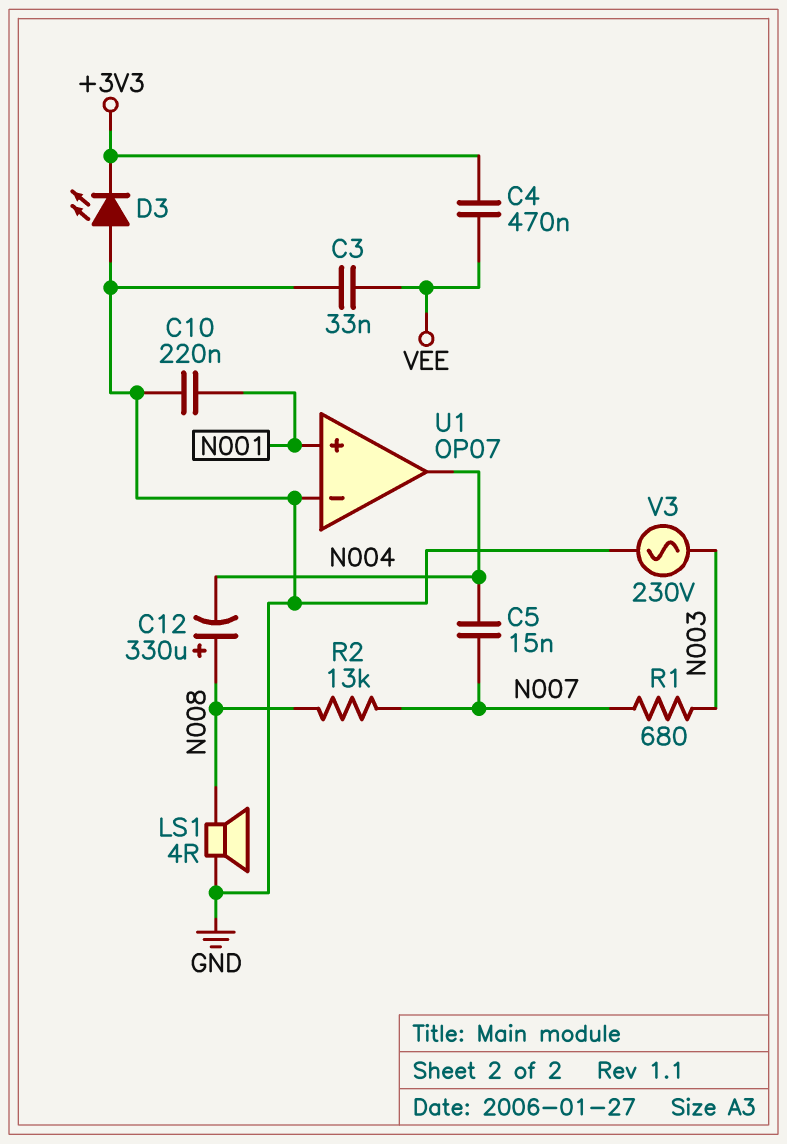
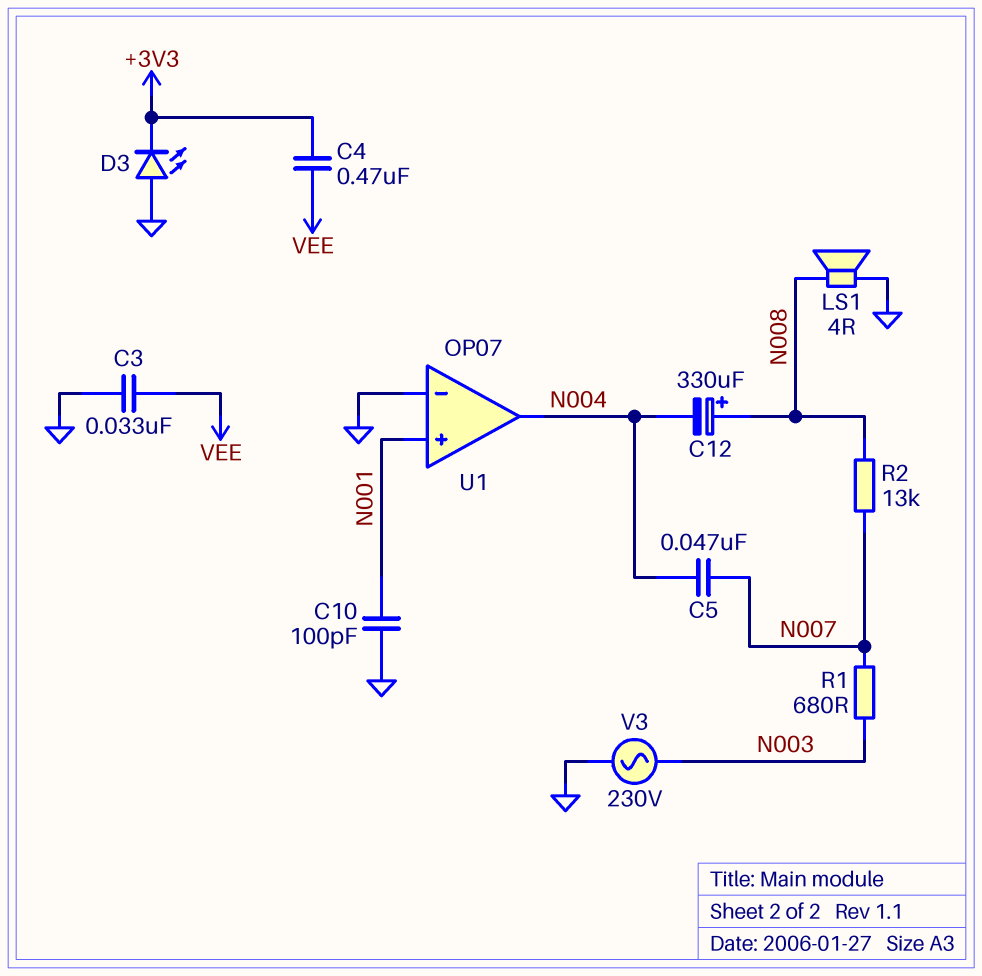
C5: 15nF (N004, N007) -> 47nF (N004, N007)
C10: 220nF (GND, N001) -> 100pF (GND, N001)

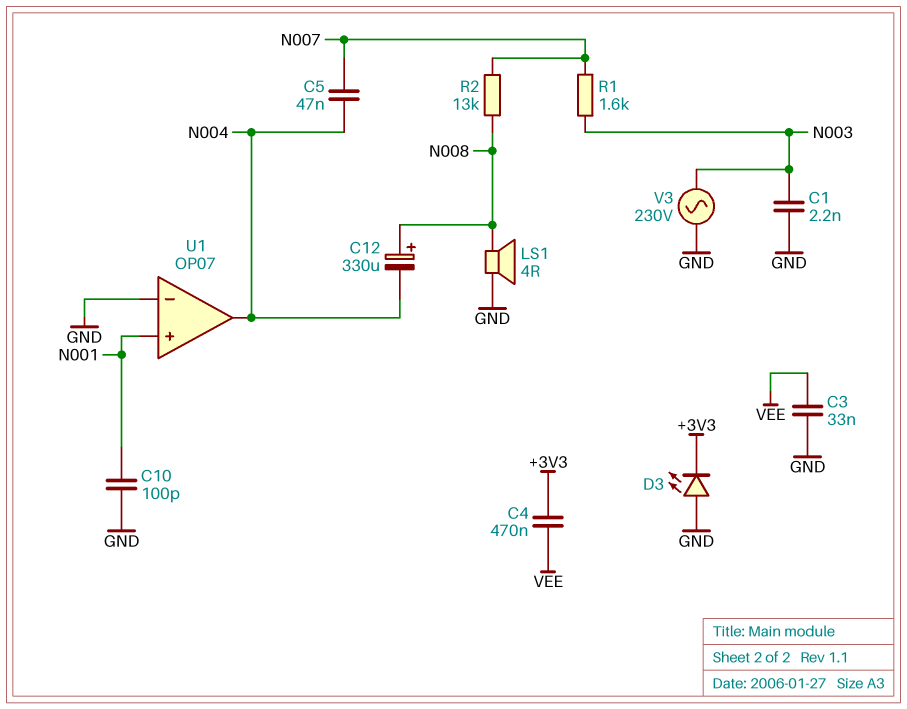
C1: none -> 2.2nF (GND, N003)
R1: 680 (N003, N007) -> 1.6k (N003, N007)

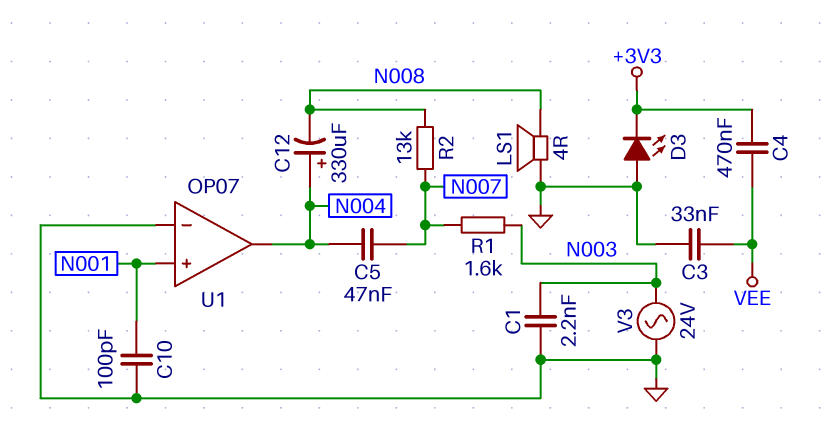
C12: 330uF (plus N008, minus N004) -> 330uF (plus N004, minus N008)
V3: AC 230V (GND, N003) -> AC 24V (GND, N003)

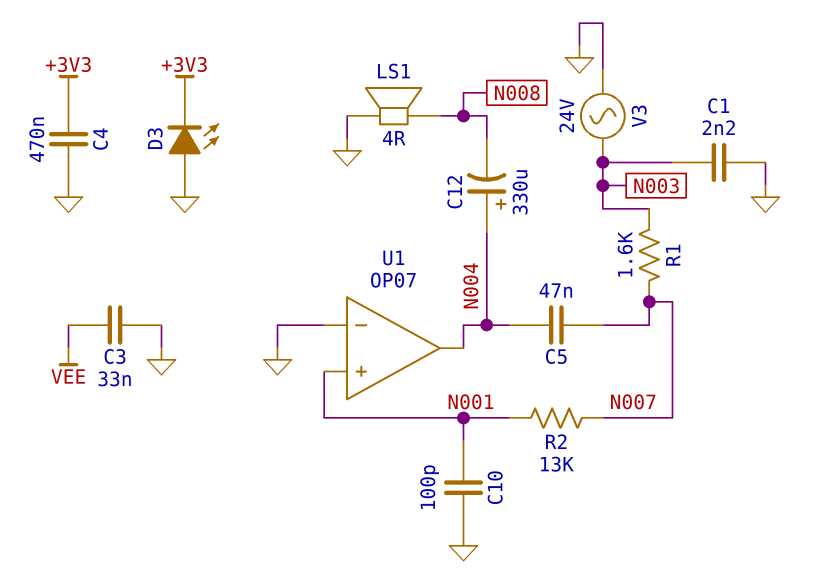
C4: 470nF (+3V3, VEE) -> 470nF (+3V3, GND)
R2: 13k (N007, N008) -> 13k (N001, N007)

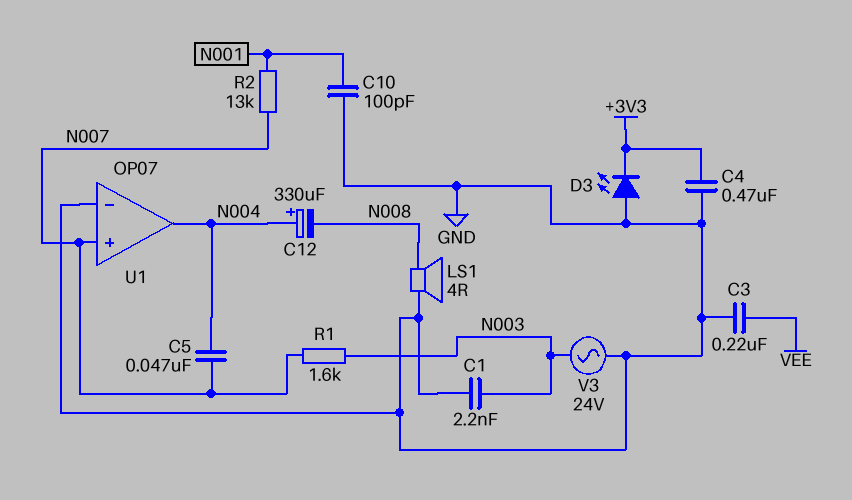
C3: 33nF (GND, VEE) -> 220nF (GND, VEE)
U1 pin in+: N001 -> N007

